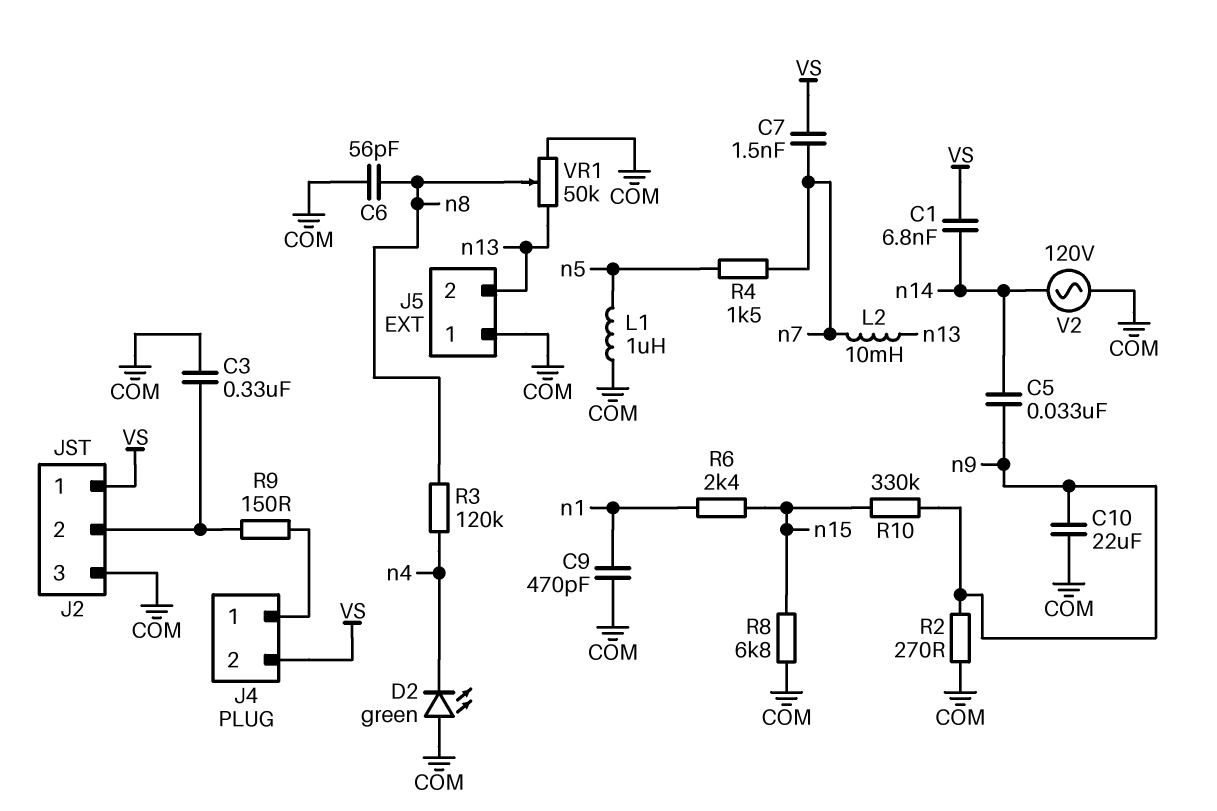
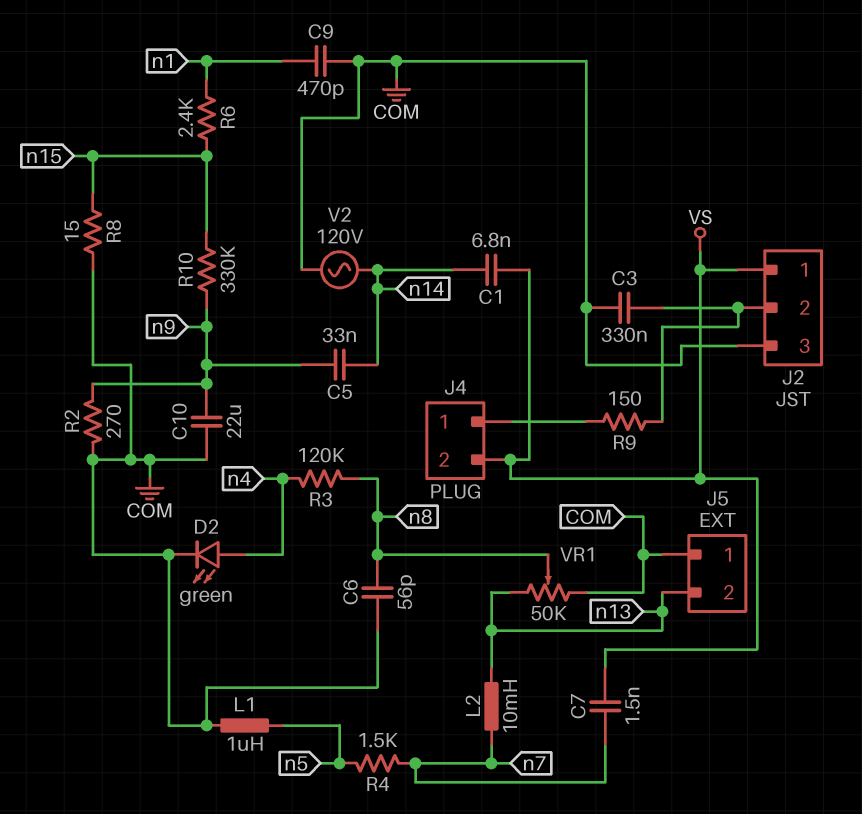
D2: LED green (A COM, K n4) -> LED green (A n4, K COM)
R8: 6.8k (COM, n15) -> 15 (COM, n15)

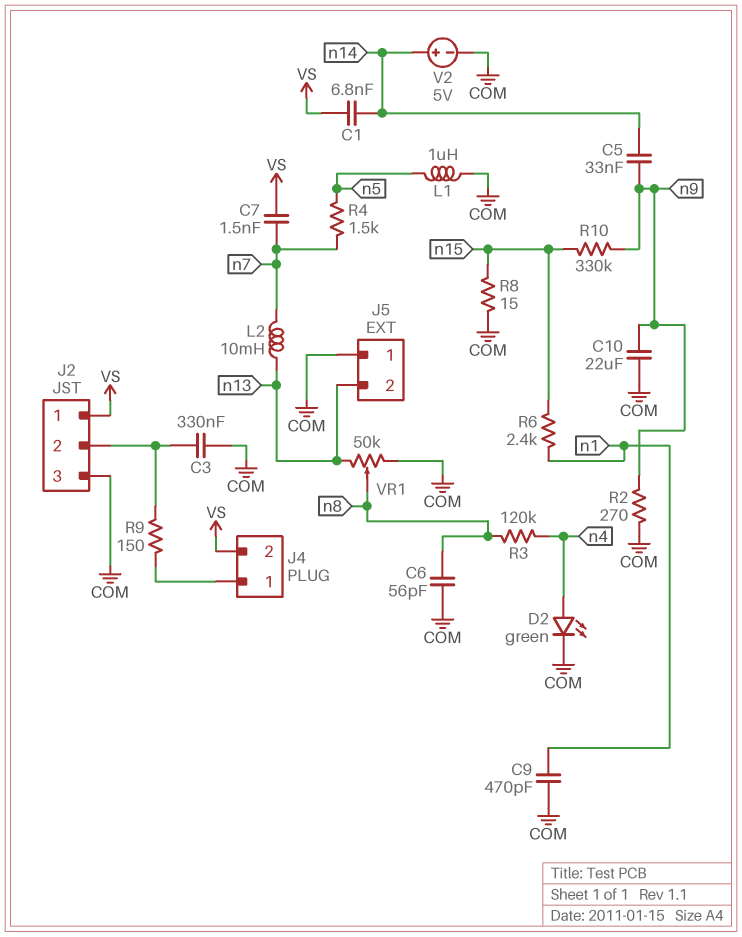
V2: AC 120V (COM, n14) -> 5V (plus n14, minus COM)

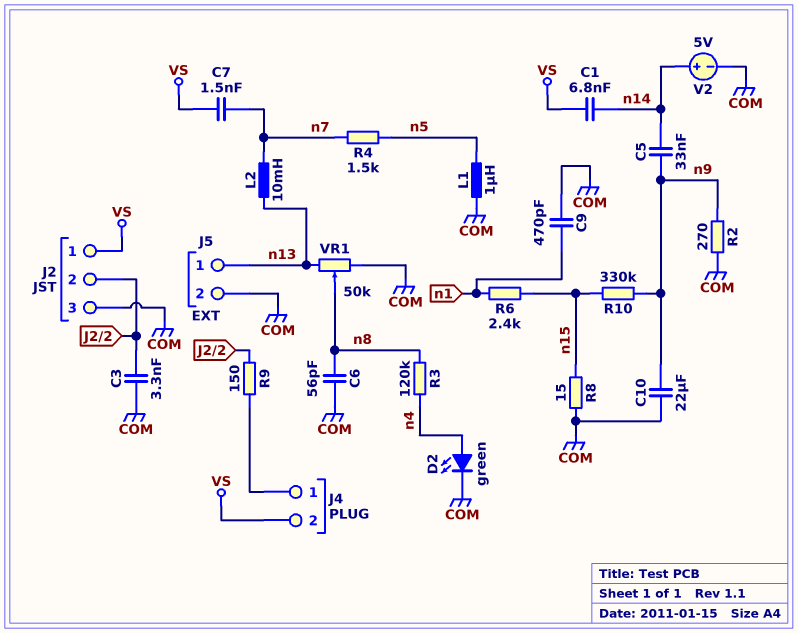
C3: 330nF (COM, J2/2) -> 3.3nF (COM, J2/2)
J5 pin 1: COM -> n13
J5 pin 2: n13 -> COM

